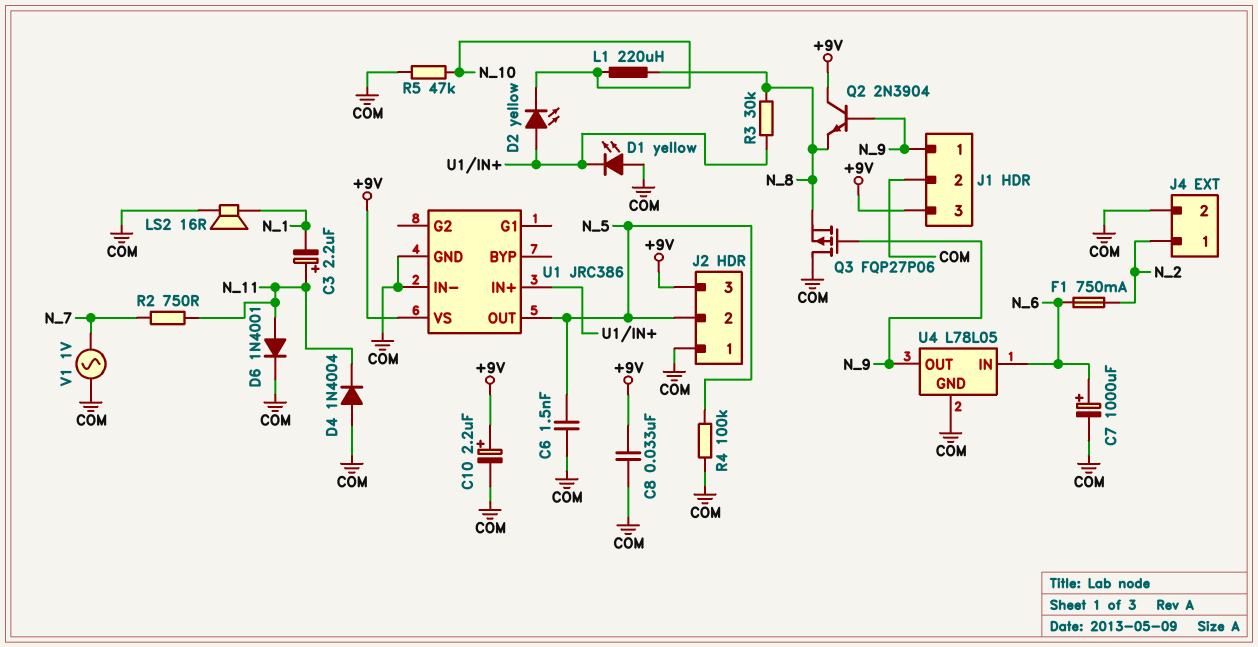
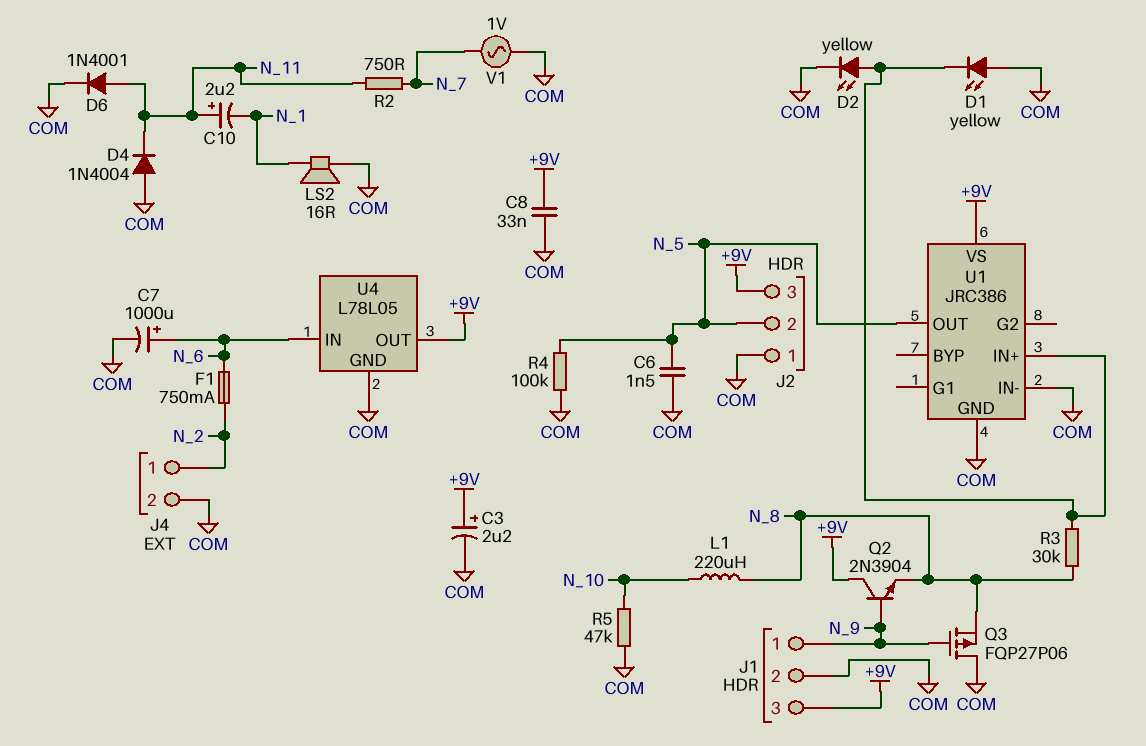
C3: 2.2uF (plus N_11, minus N_1) -> 2.2uF (plus +9V, minus COM)
C10: 2.2uF (plus +9V, minus COM) -> 2.2uF (plus N_11, minus N_1)
D2: LED yellow (A U1/IN+, K N_10) -> LED yellow (A U1/IN+, K COM)
U4 pin OUT: N_9 -> +9V

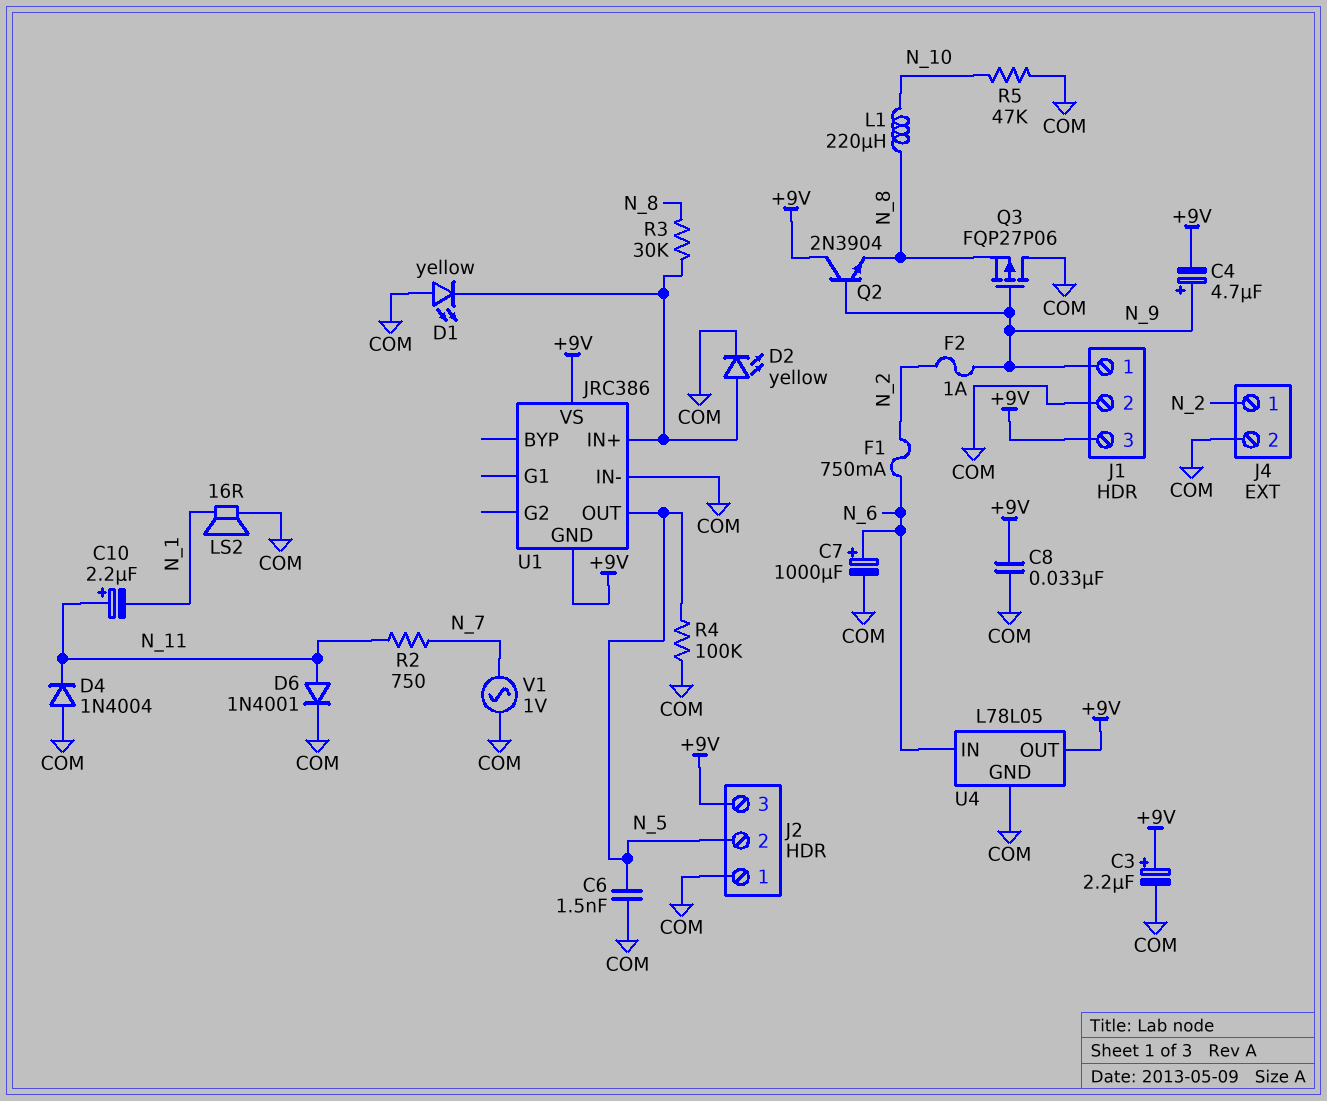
C4: none -> 4.7uF (plus N_9, minus +9V)
F2: none -> 1A (N_2, N_9)
U1 pin GND: COM -> +9V

